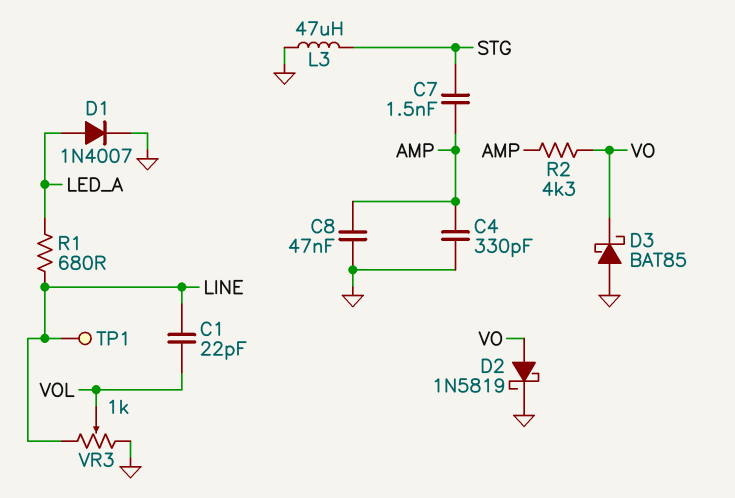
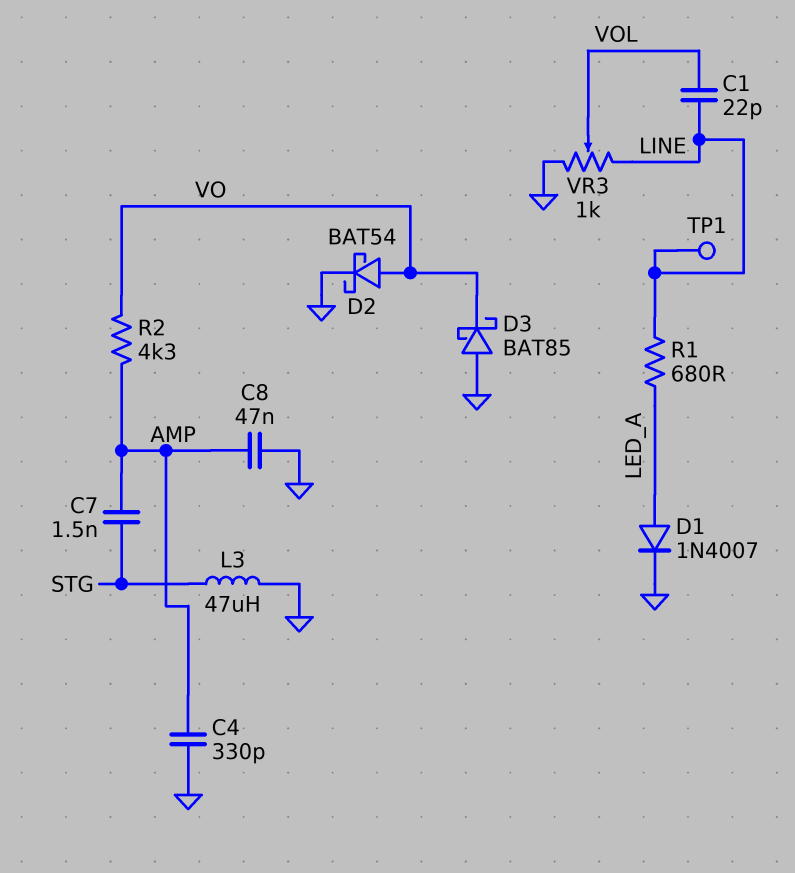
D2: schottky 1N5819 (A VO, K GND) -> schottky BAT54 (A VO, K GND)

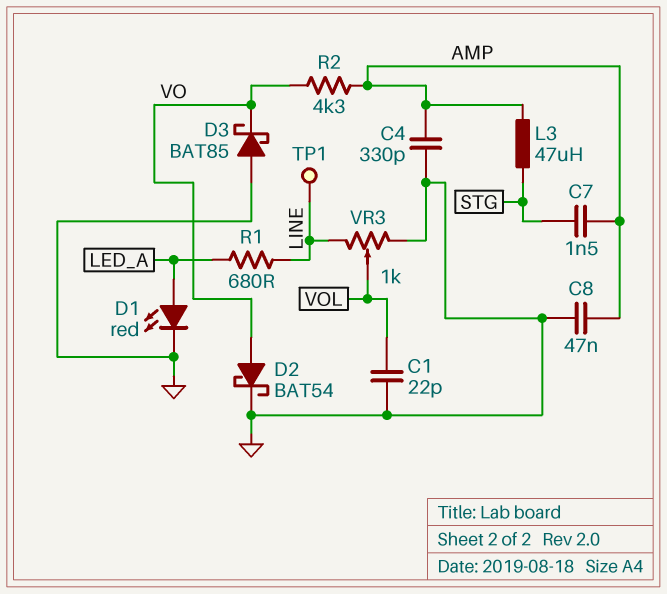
C1: 22pF (LINE, VOL) -> 22pF (GND, VOL)
D1: diode 1N4007 (A LED_A, K GND) -> LED red (A LED_A, K GND)
L3: 47uH (GND, STG) -> 47uH (AMP, STG)

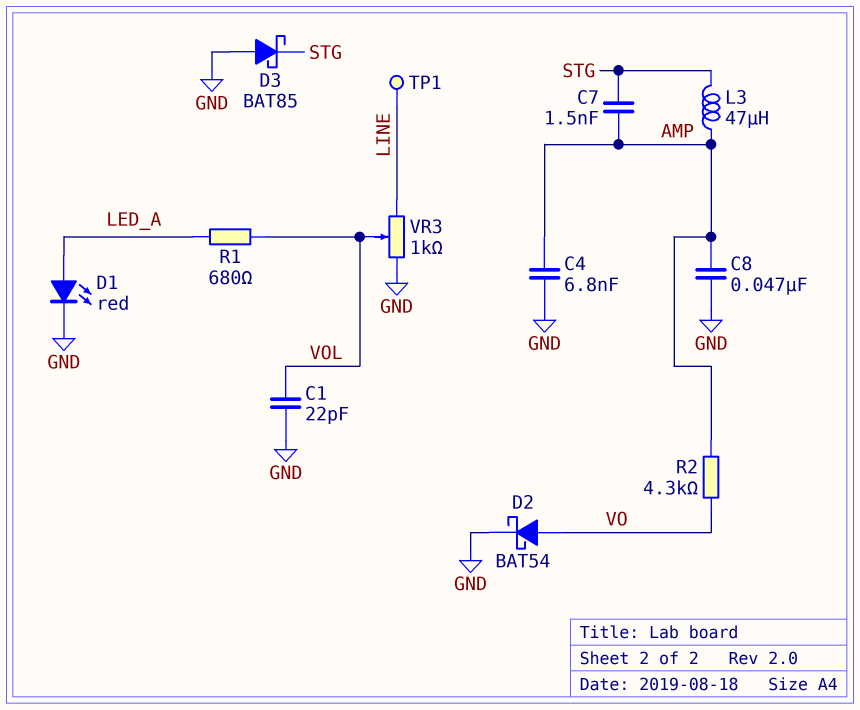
C4: 330pF (AMP, GND) -> 6.8nF (AMP, GND)
D3: schottky BAT85 (A GND, K VO) -> schottky BAT85 (A GND, K STG)
R1: 680 (LED_A, LINE) -> 680 (LED_A, VOL)

